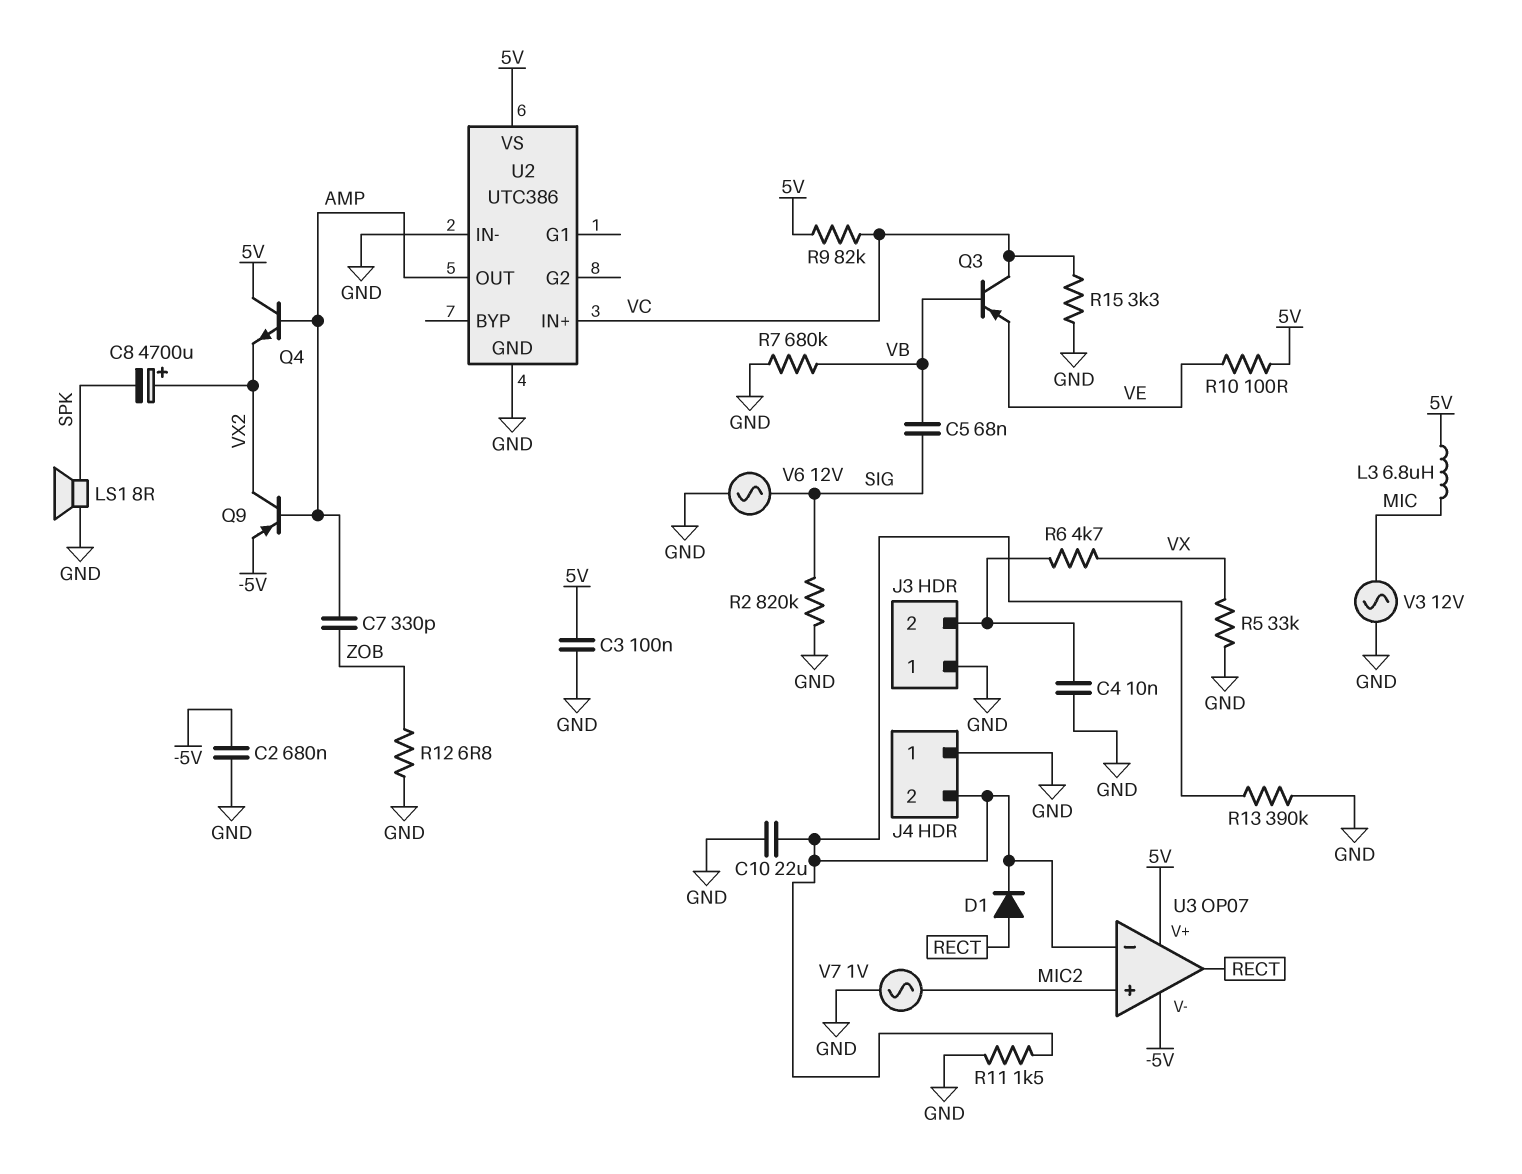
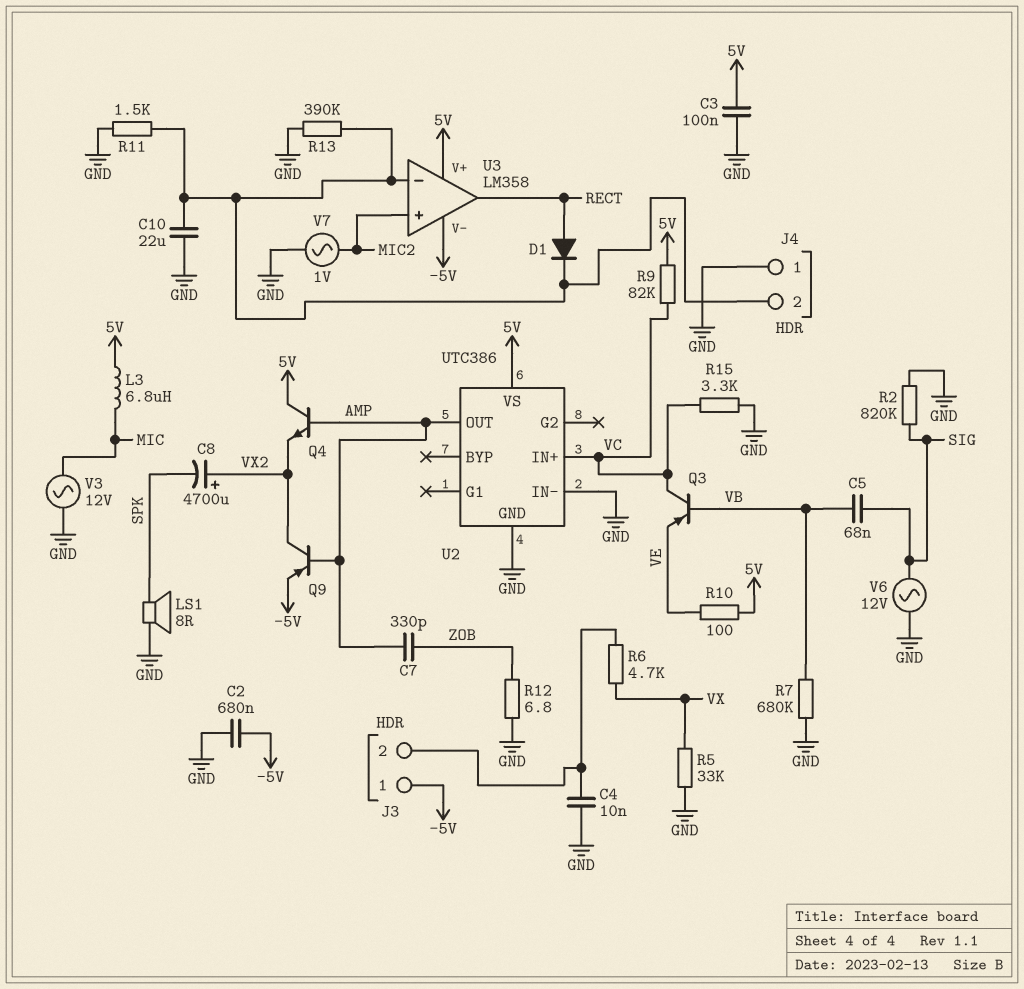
J3 pin 1: GND -> -5V
U3: OP07 -> LM358

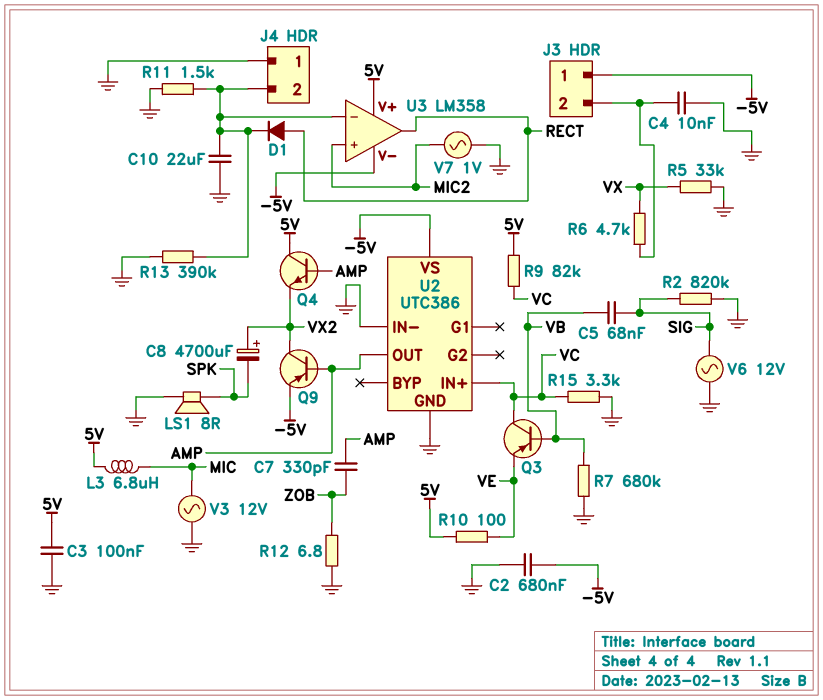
U2 pin VS: 5V -> -5V

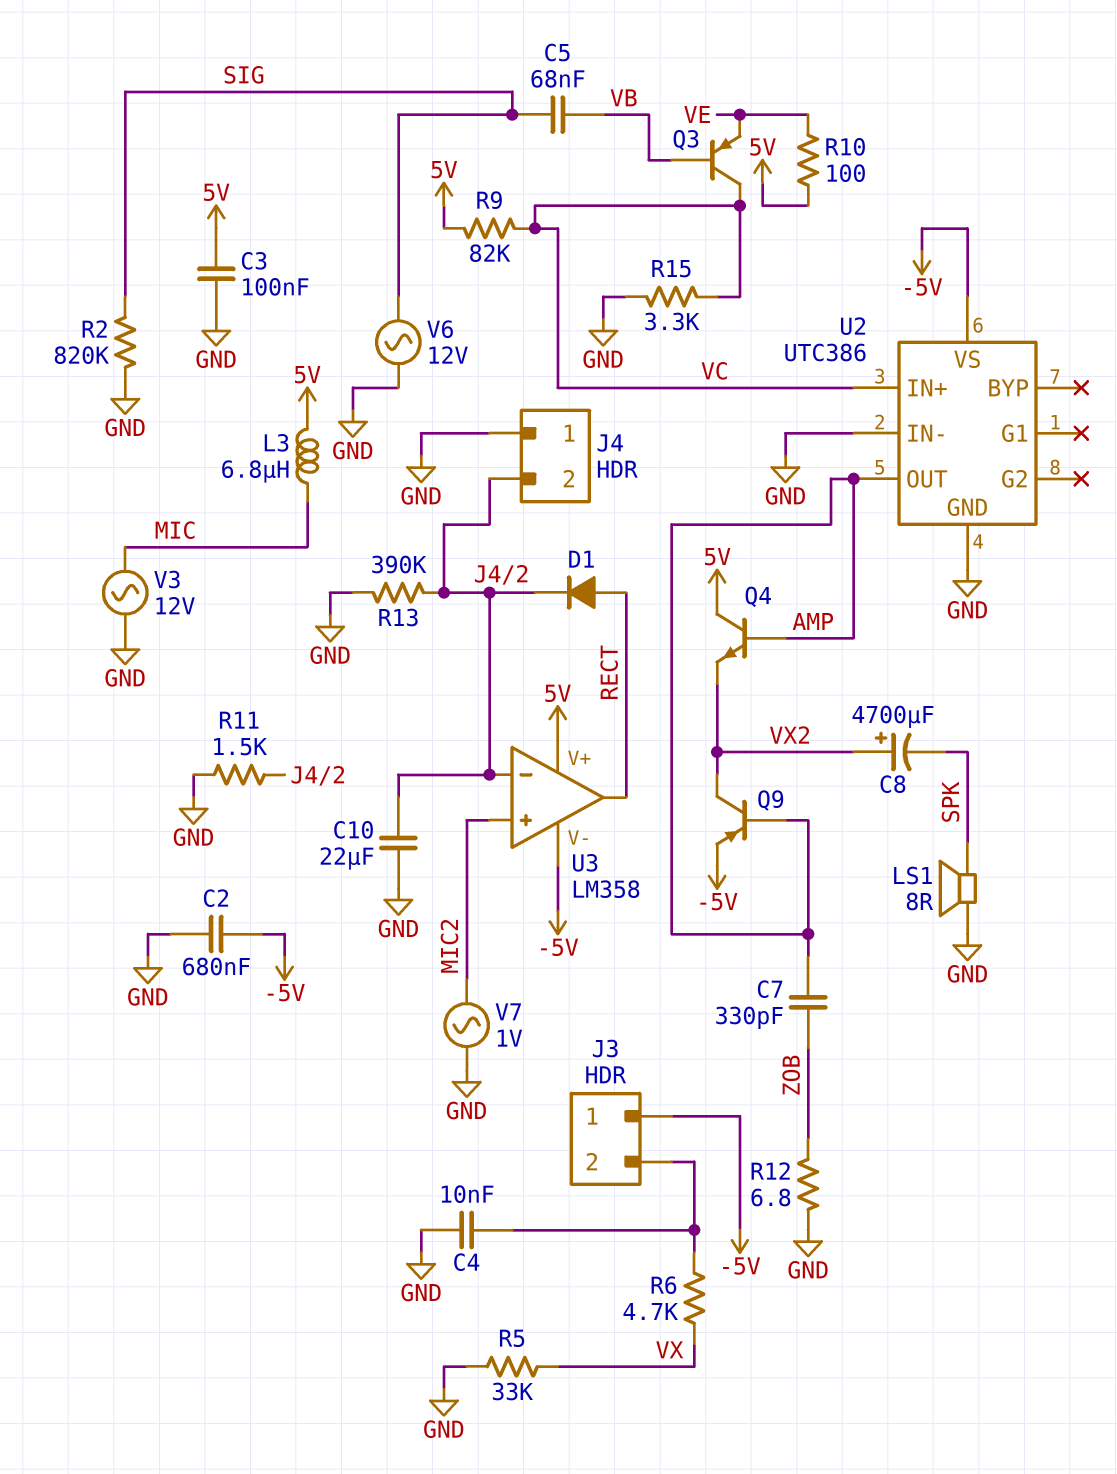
R7: 680k (GND, VB) -> none

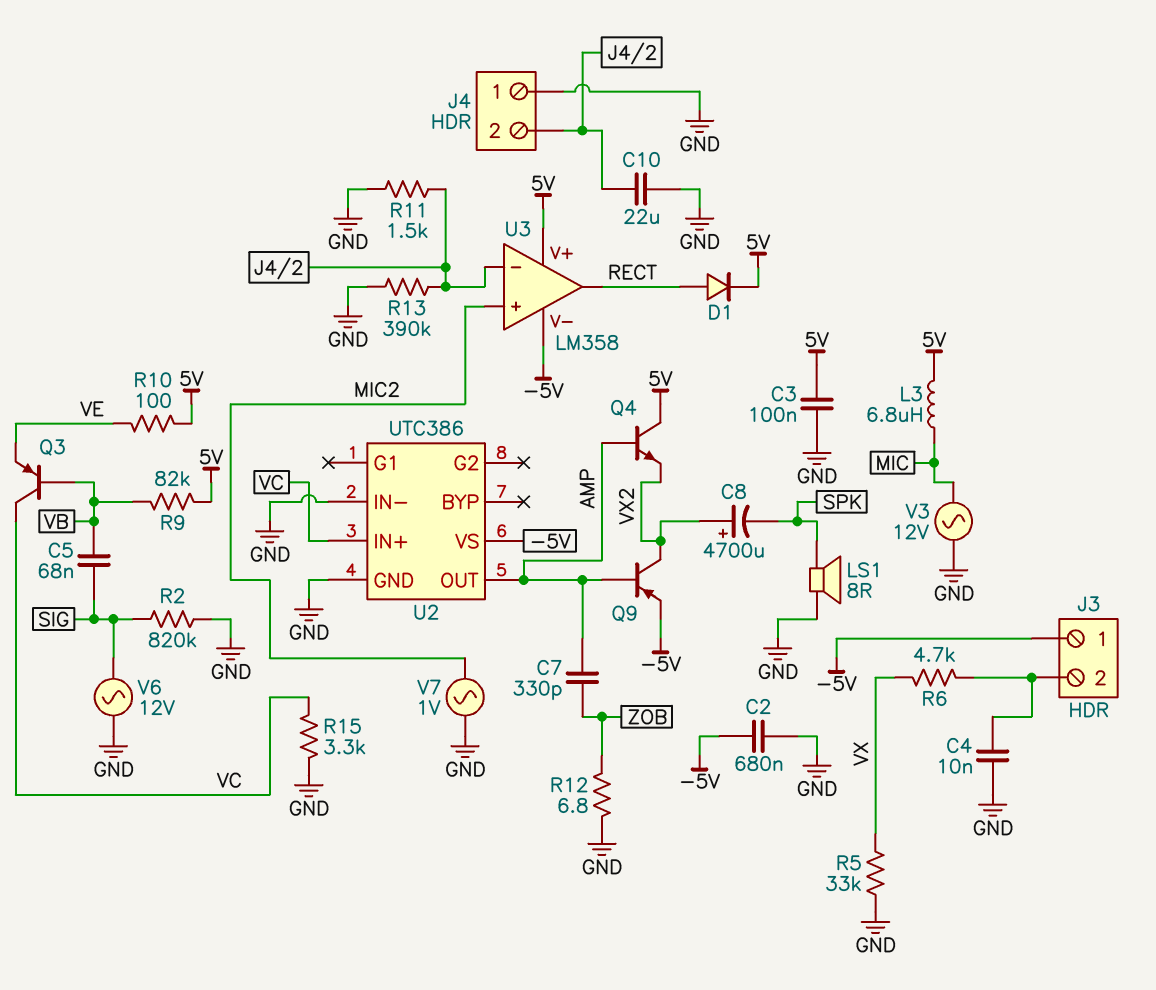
D1: diode (A RECT, K J4/2) -> diode (A RECT, K 5V)
R9: 82k (5V, VC) -> 82k (5V, VB)

